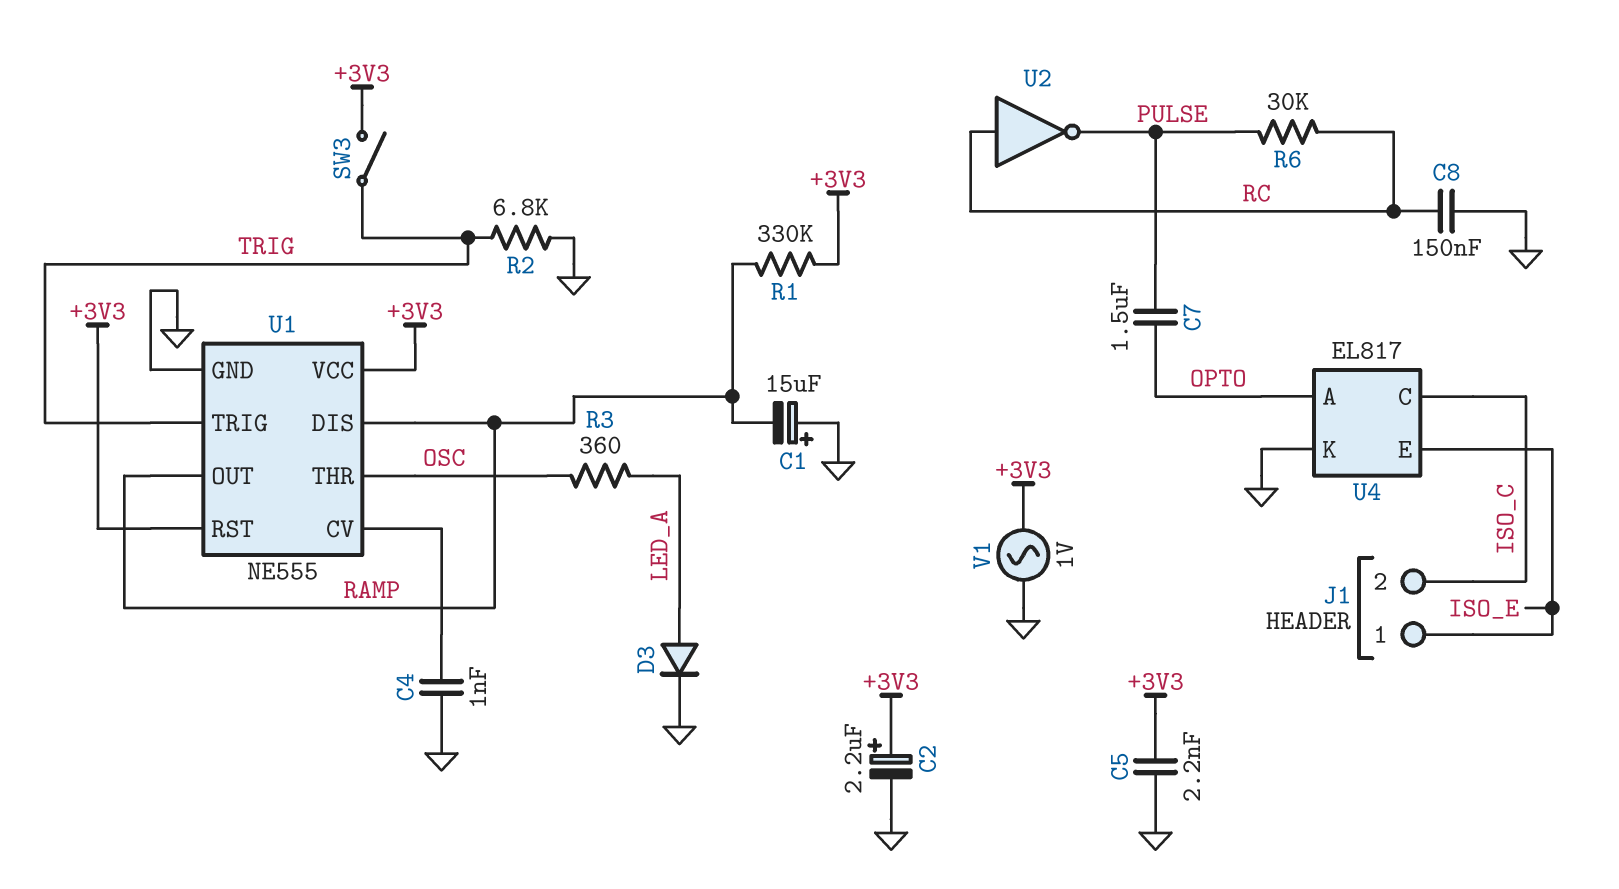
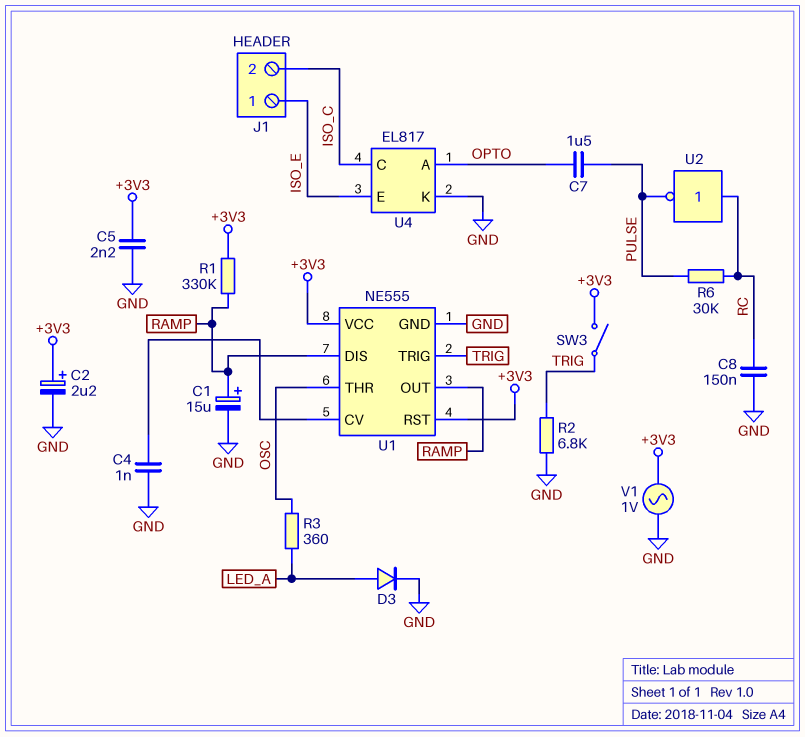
C1: 15uF (plus GND, minus RAMP) -> 15uF (plus RAMP, minus GND)

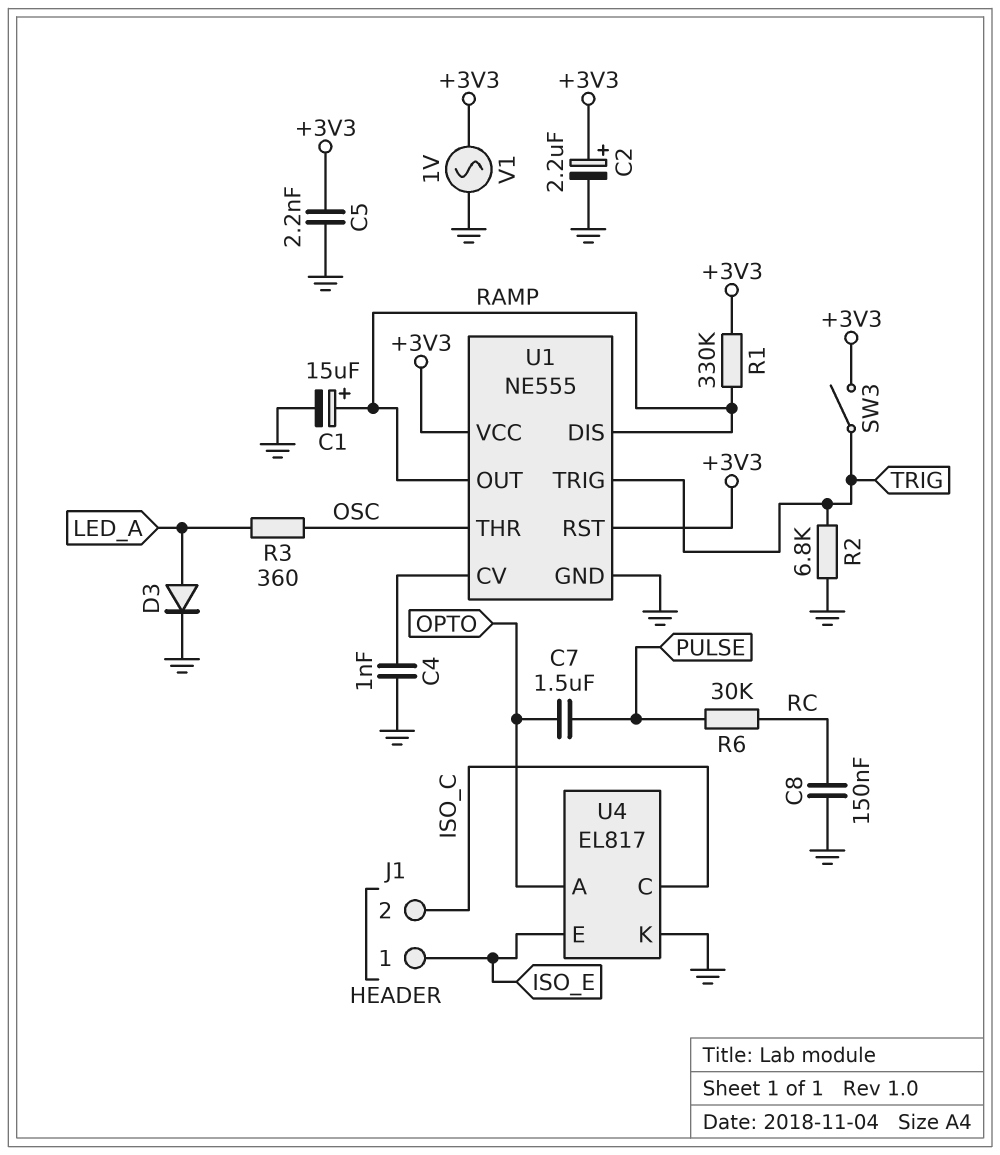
U2: NOT (in RC, out PULSE) -> none

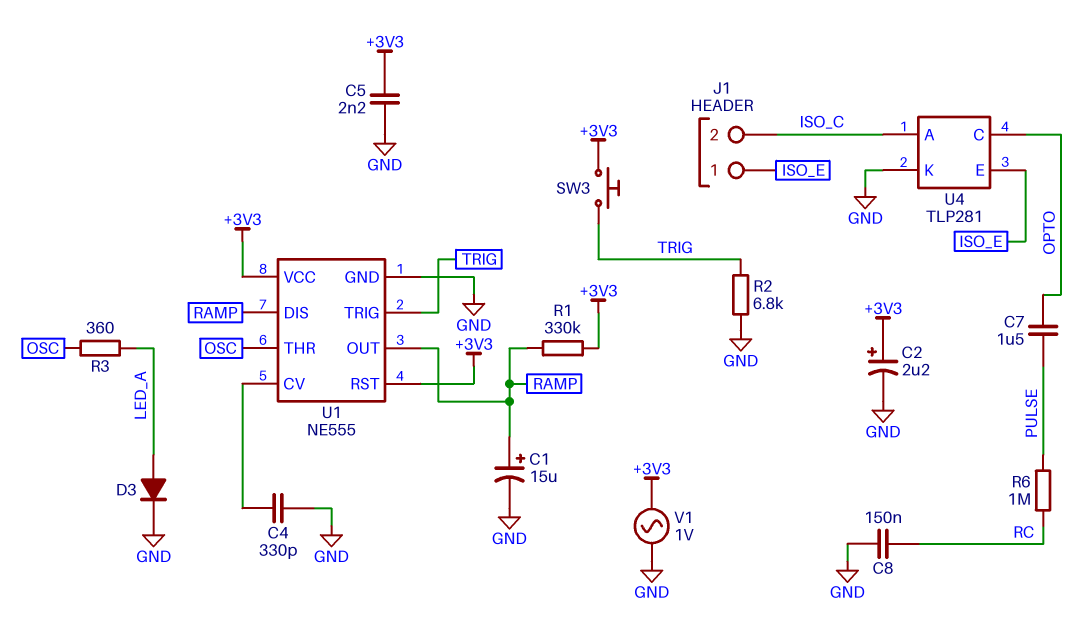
C4: 1nF (GND, U1/CV) -> 330pF (GND, U1/CV)
R6: 30k (PULSE, RC) -> 1M (PULSE, RC)
SW3: switch (+3V3, TRIG) -> button (+3V3, TRIG)
U4: EL817 -> TLP281
U4 pin A: OPTO -> ISO_C
U4 pin C: ISO_C -> OPTO

